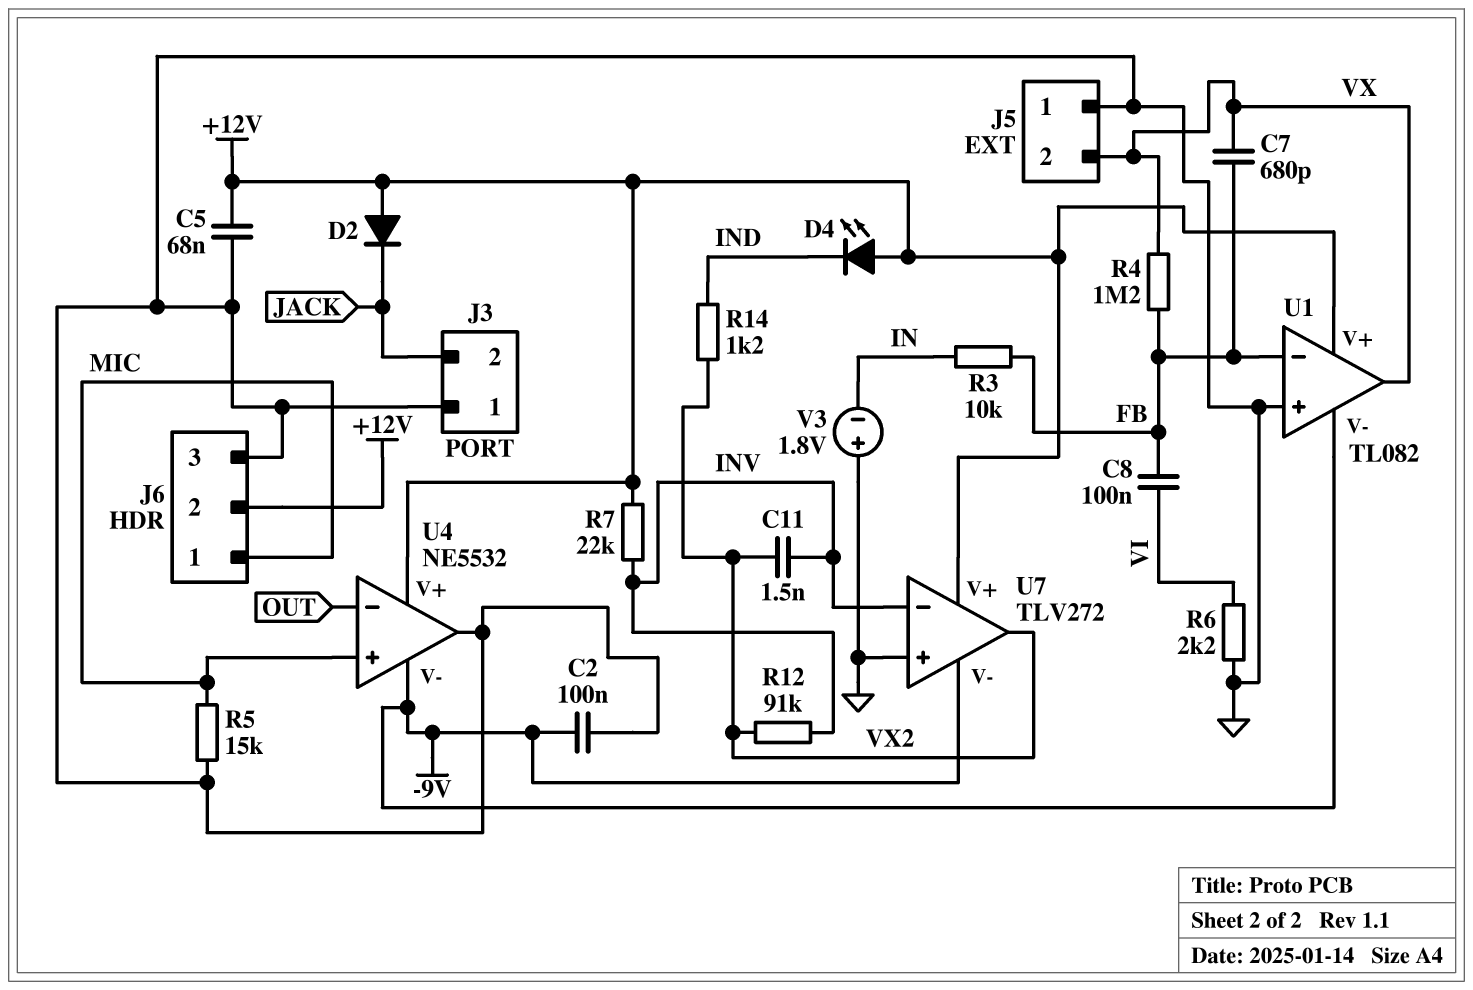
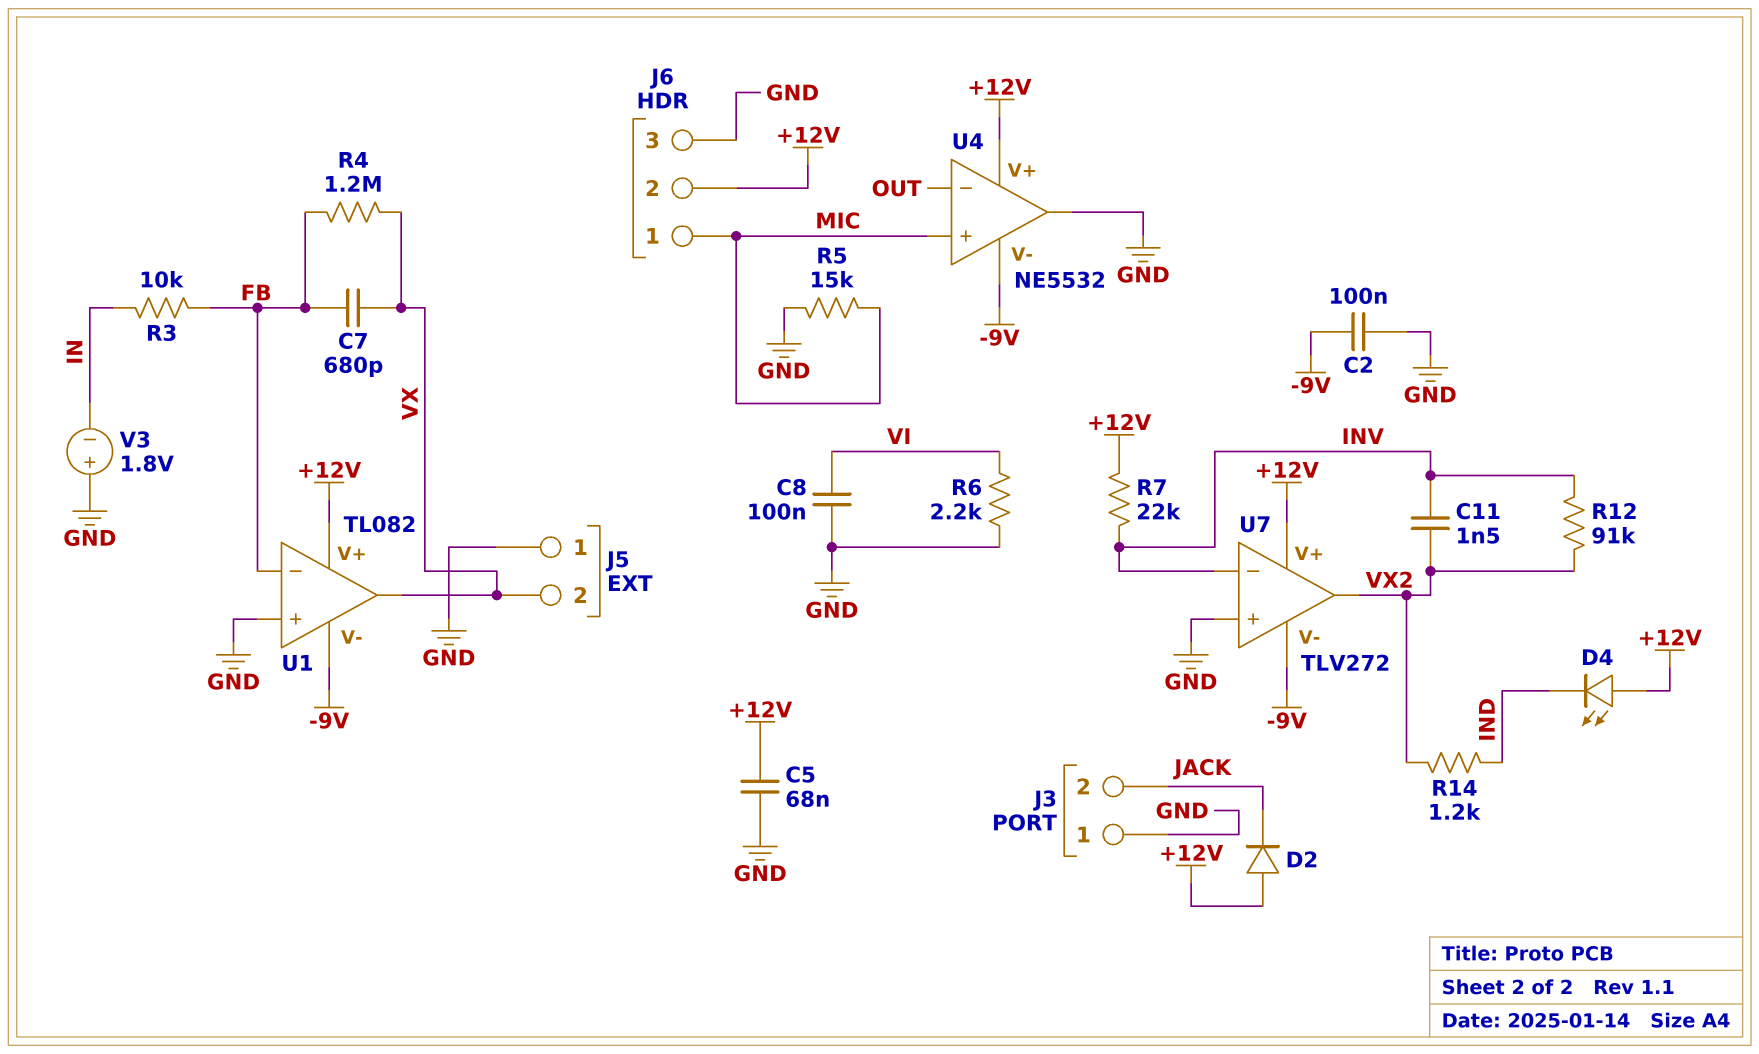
C8: 100nF (FB, VI) -> 100nF (GND, VI)

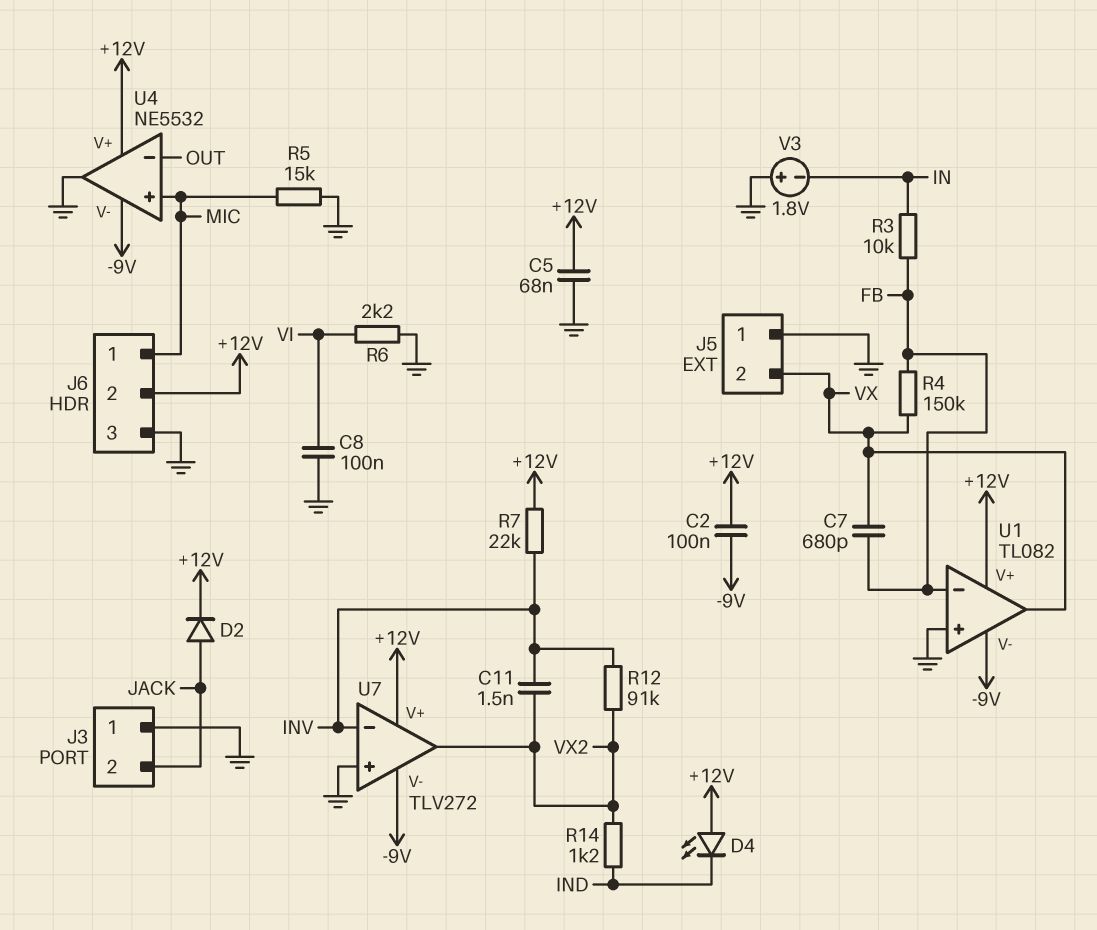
C2: 100nF (-9V, GND) -> 100nF (+12V, -9V)
D2: diode (A +12V, K JACK) -> diode (A JACK, K +12V)
R4: 1.2M (FB, VX) -> 150k (FB, VX)

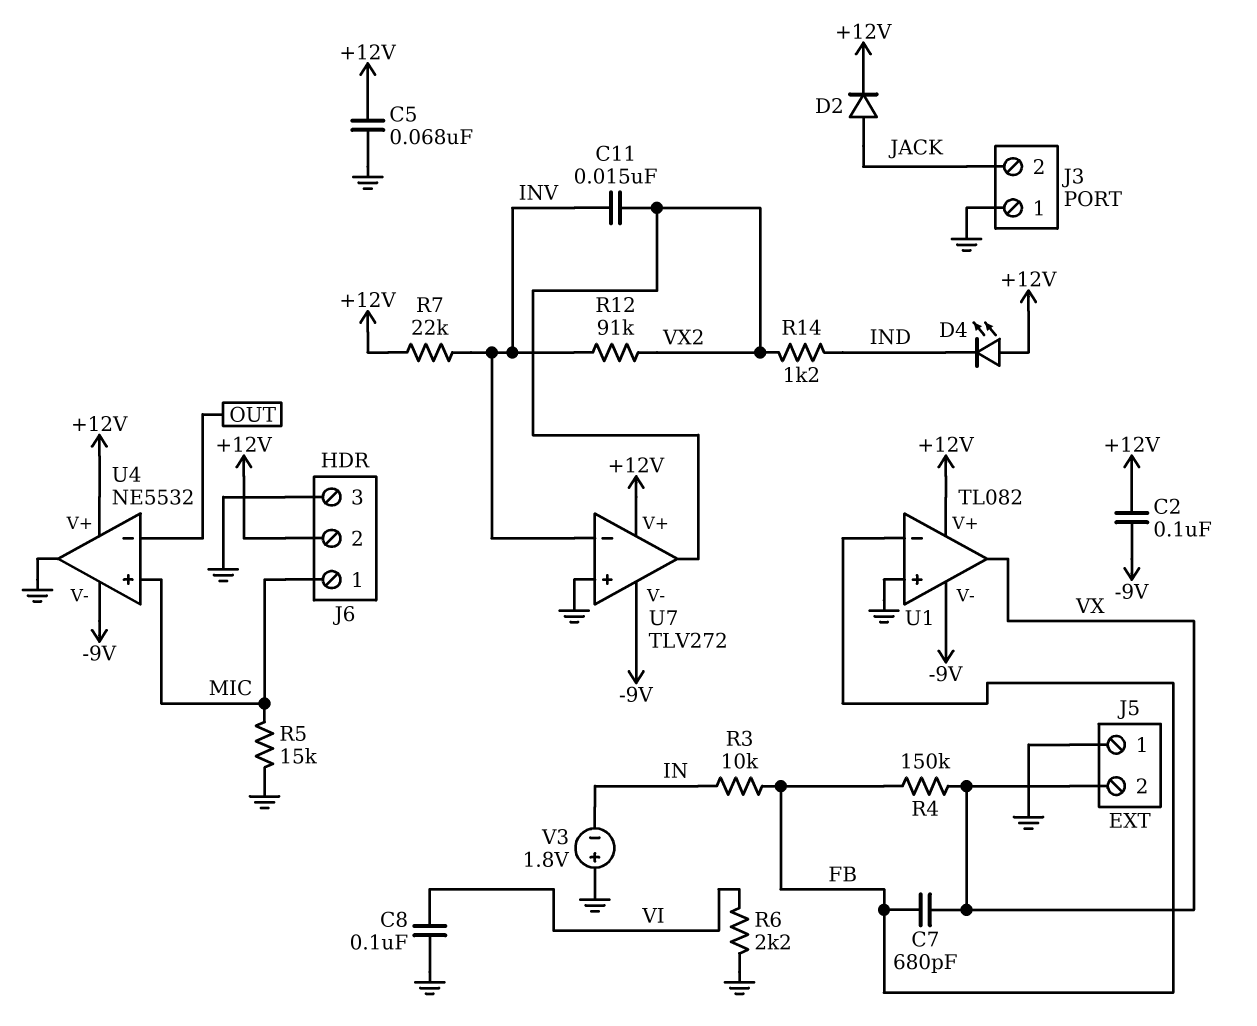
C11: 1.5nF (INV, VX2) -> 15nF (INV, VX2)

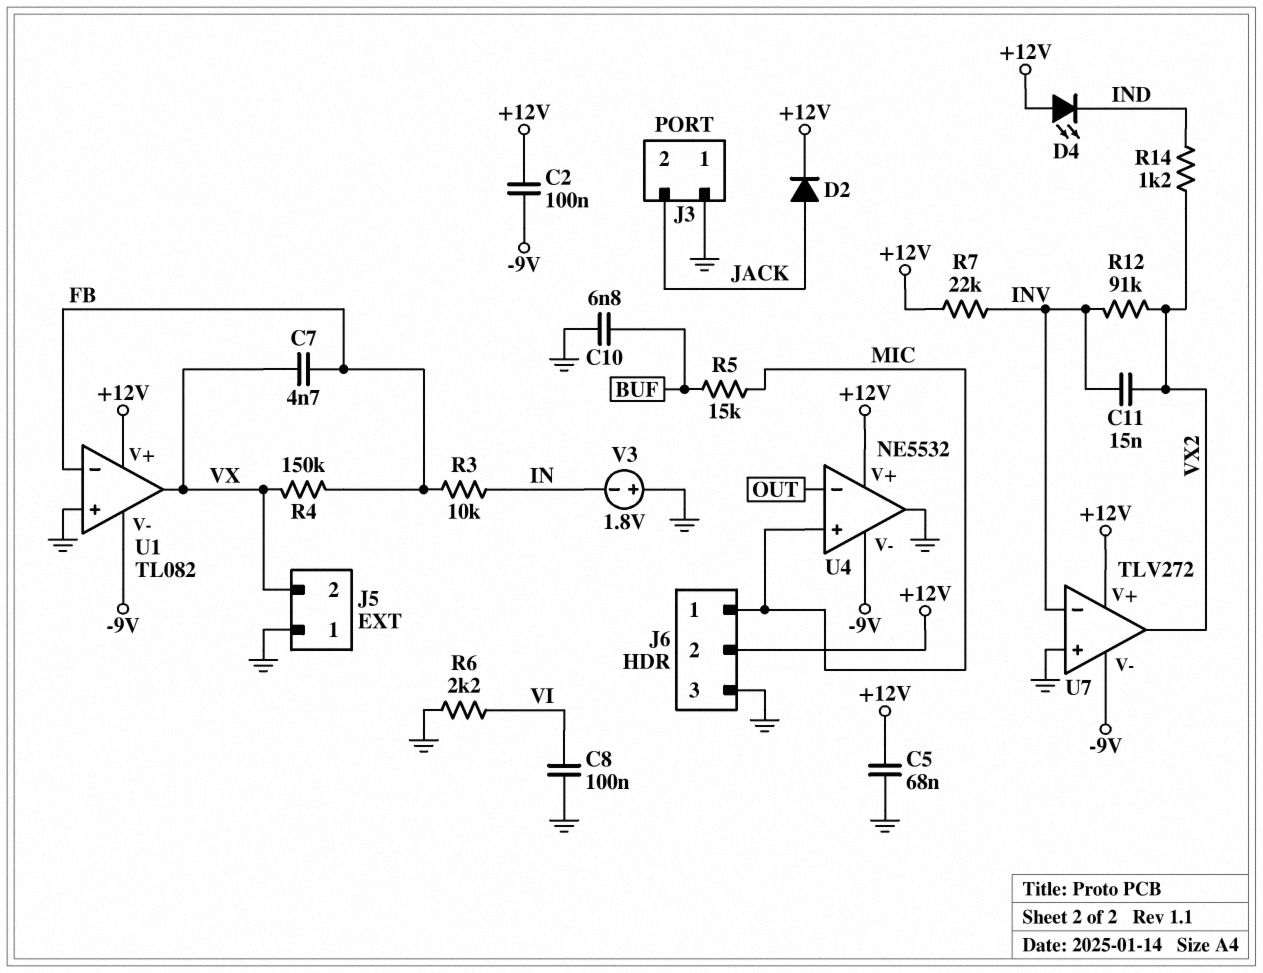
C7: 680pF (FB, VX) -> 4.7nF (FB, VX)
C10: none -> 6.8nF (BUF, GND)
R5: 15k (GND, MIC) -> 15k (BUF, MIC)

